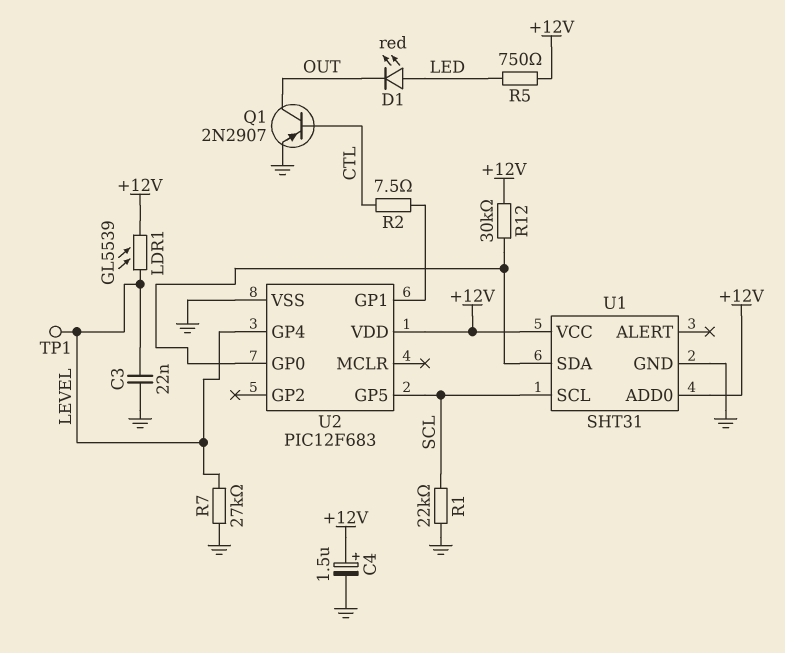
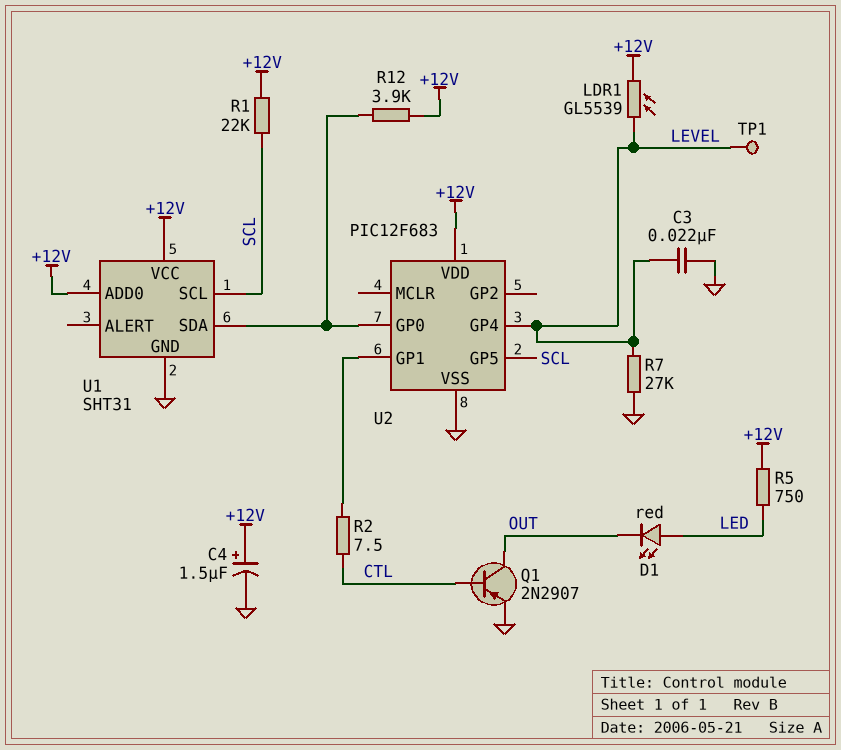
R1: 22k (GND, SCL) -> 22k (+12V, SCL)
R12: 30k (+12V, U1/SDA) -> 3.9k (+12V, U1/SDA)

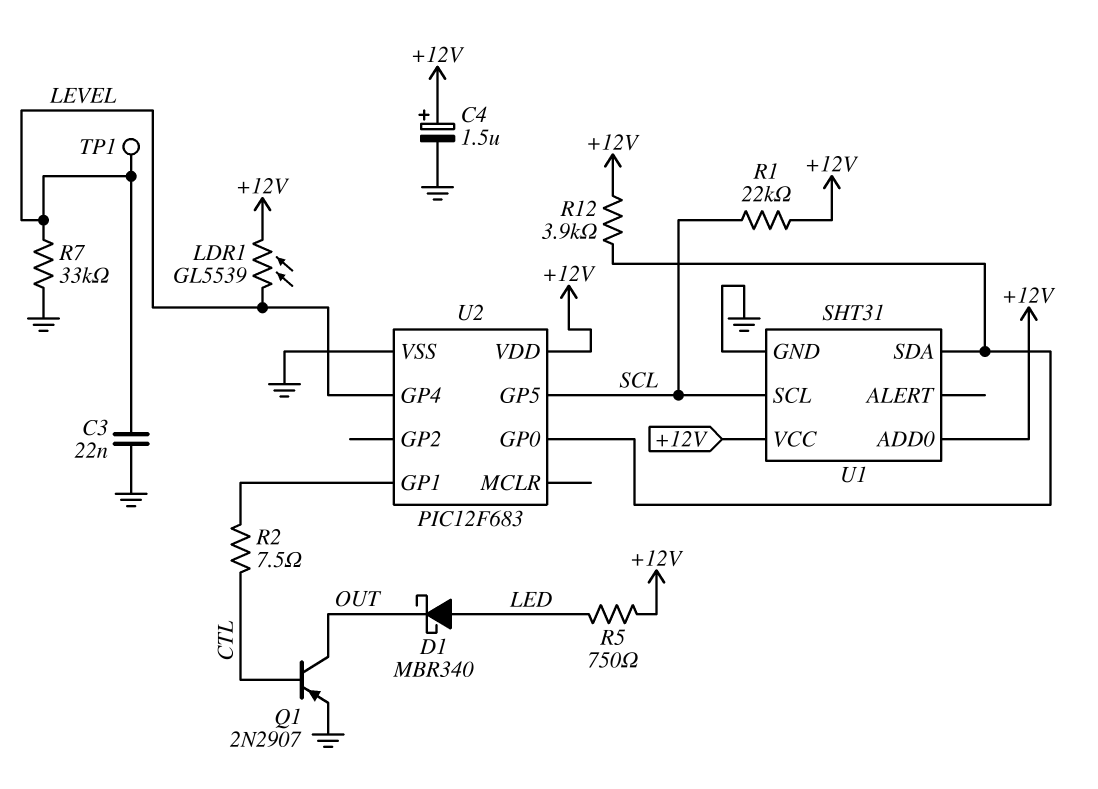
D1: LED red (A LED, K OUT) -> schottky MBR340 (A LED, K OUT)
R7: 27k (GND, LEVEL) -> 33k (GND, LEVEL)

